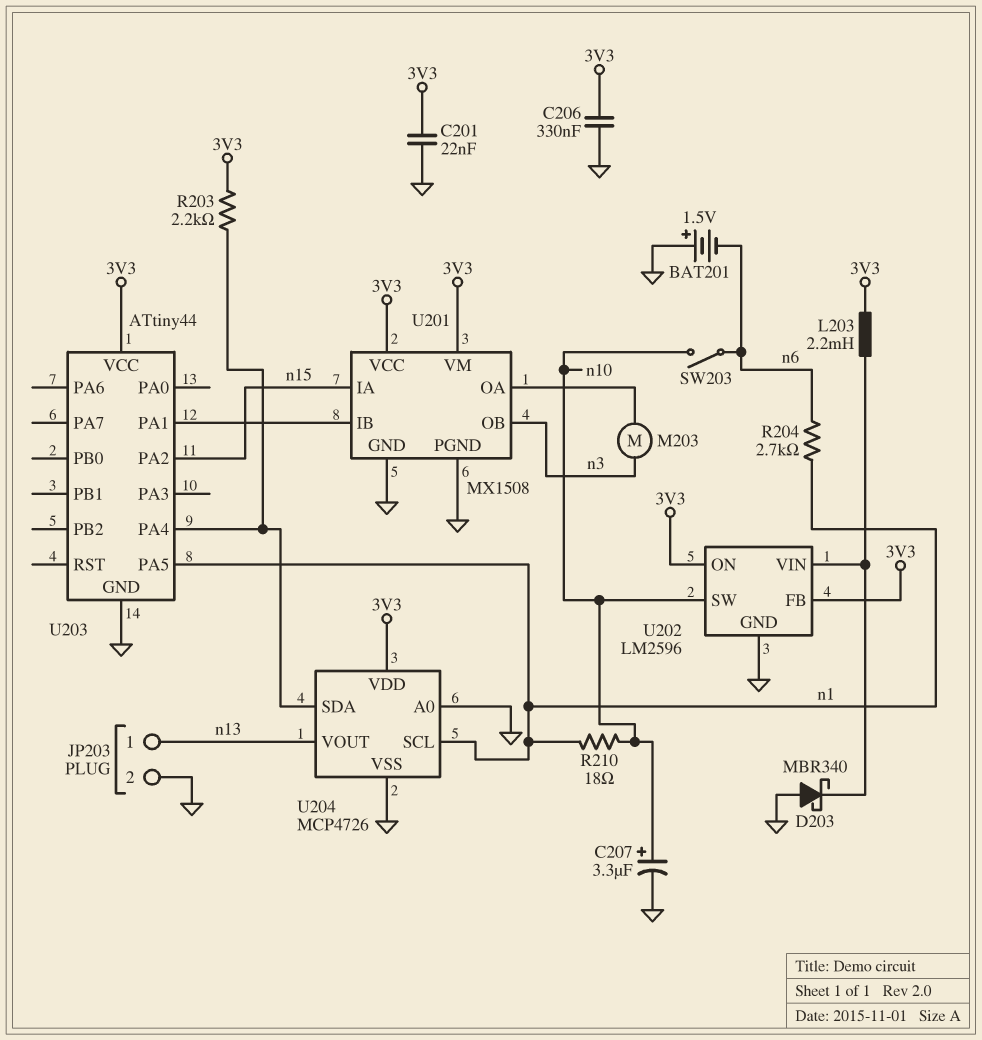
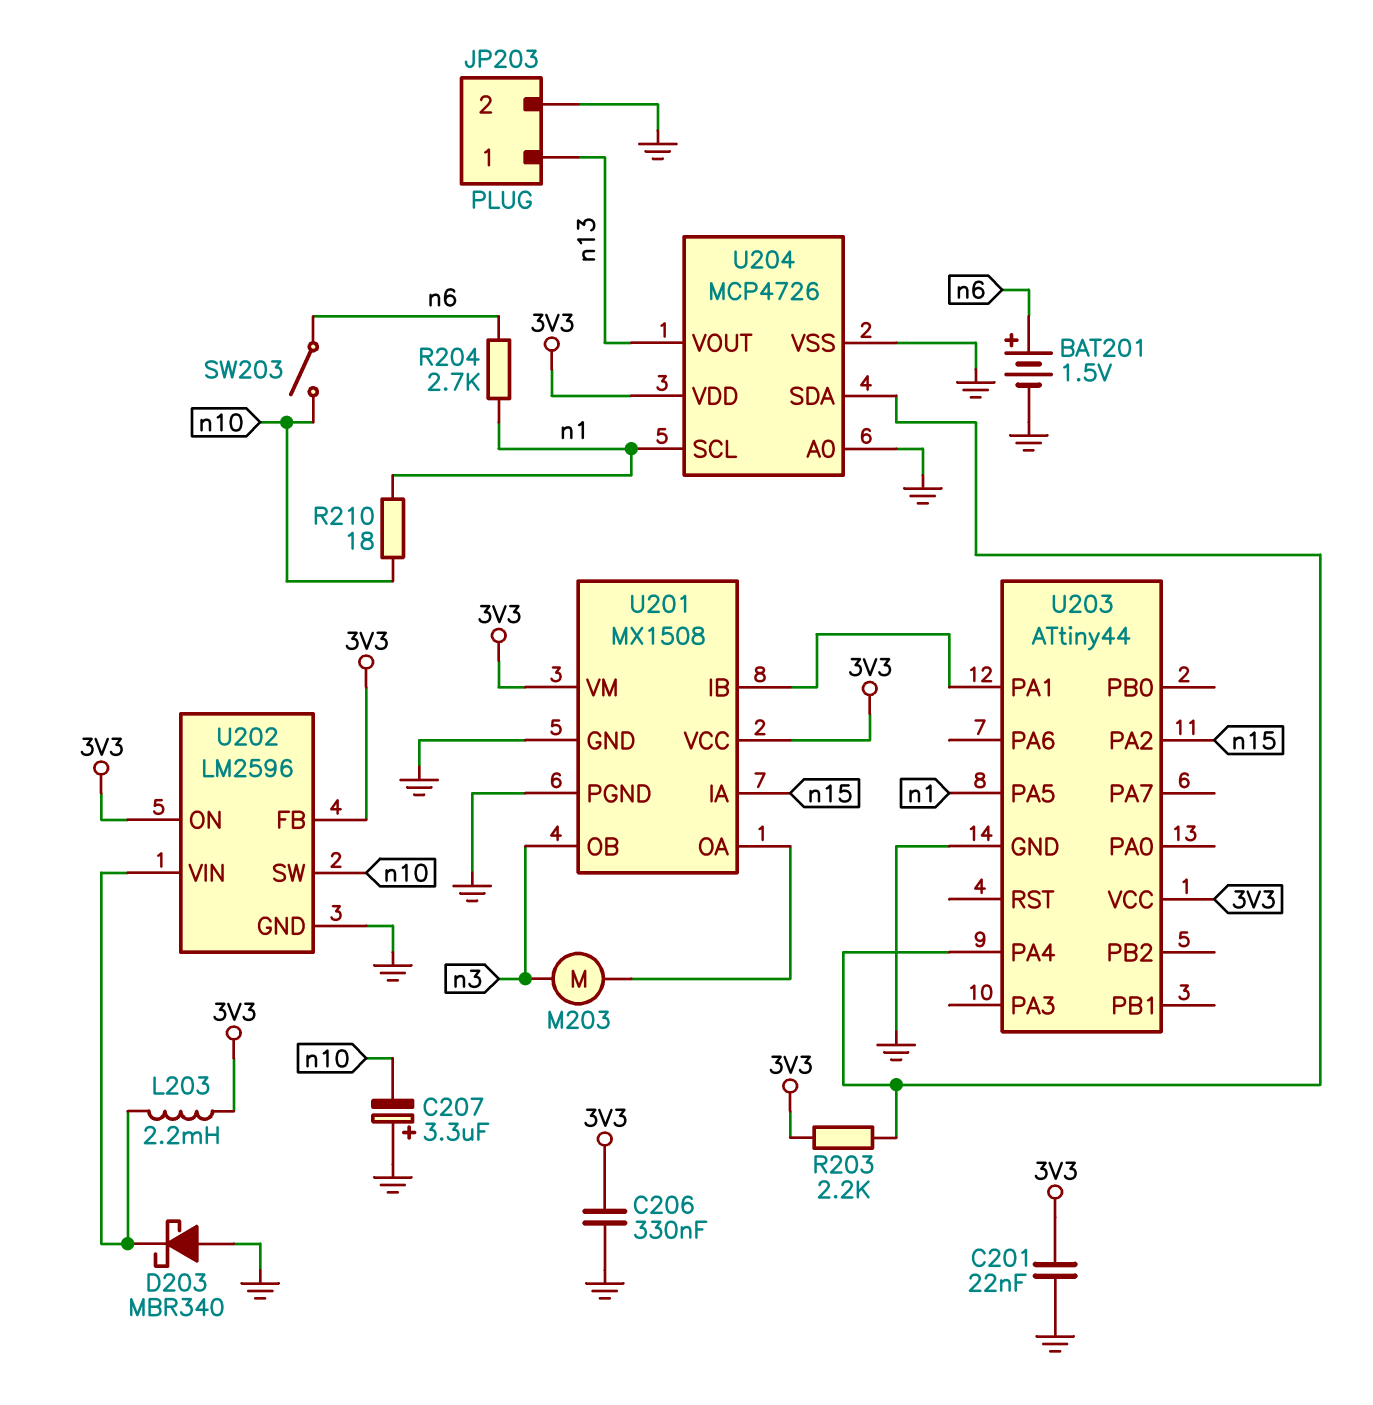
BAT201: 1.5V (plus GND, minus n6) -> 1.5V (plus n6, minus GND)
C207: 3.3uF (plus n10, minus GND) -> 3.3uF (plus GND, minus n10)

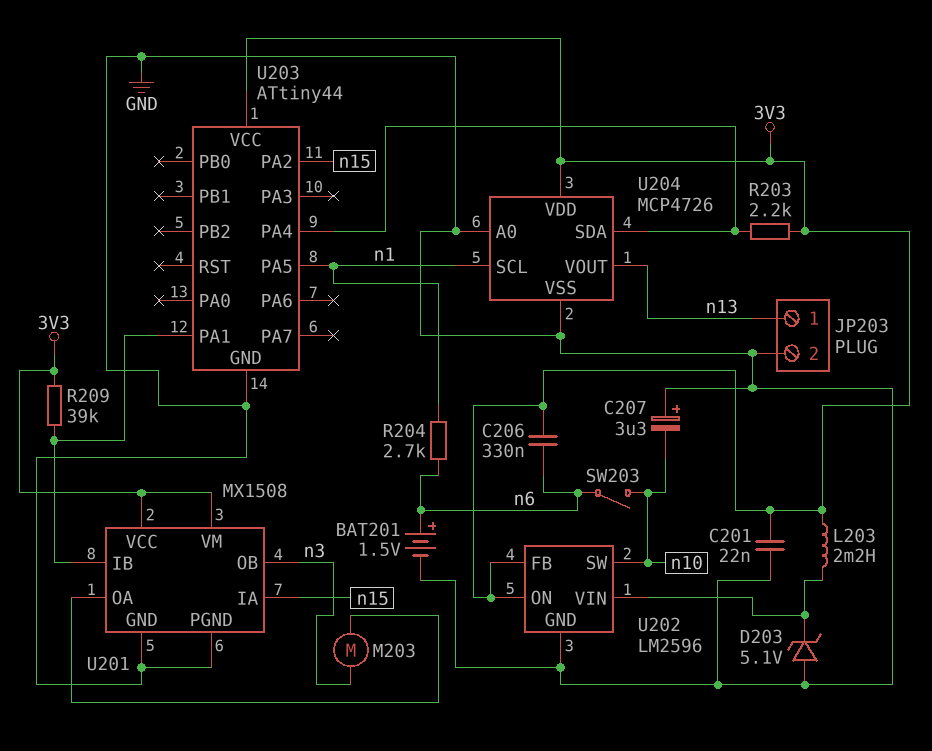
C206: 330nF (3V3, GND) -> 330nF (3V3, n6)
D203: schottky MBR340 (A GND, K U202/VIN) -> zener 5.1V (A GND, K U202/VIN)
R209: none -> 39k (3V3, U201/IB)
R210: 18 (n1, n10) -> none

